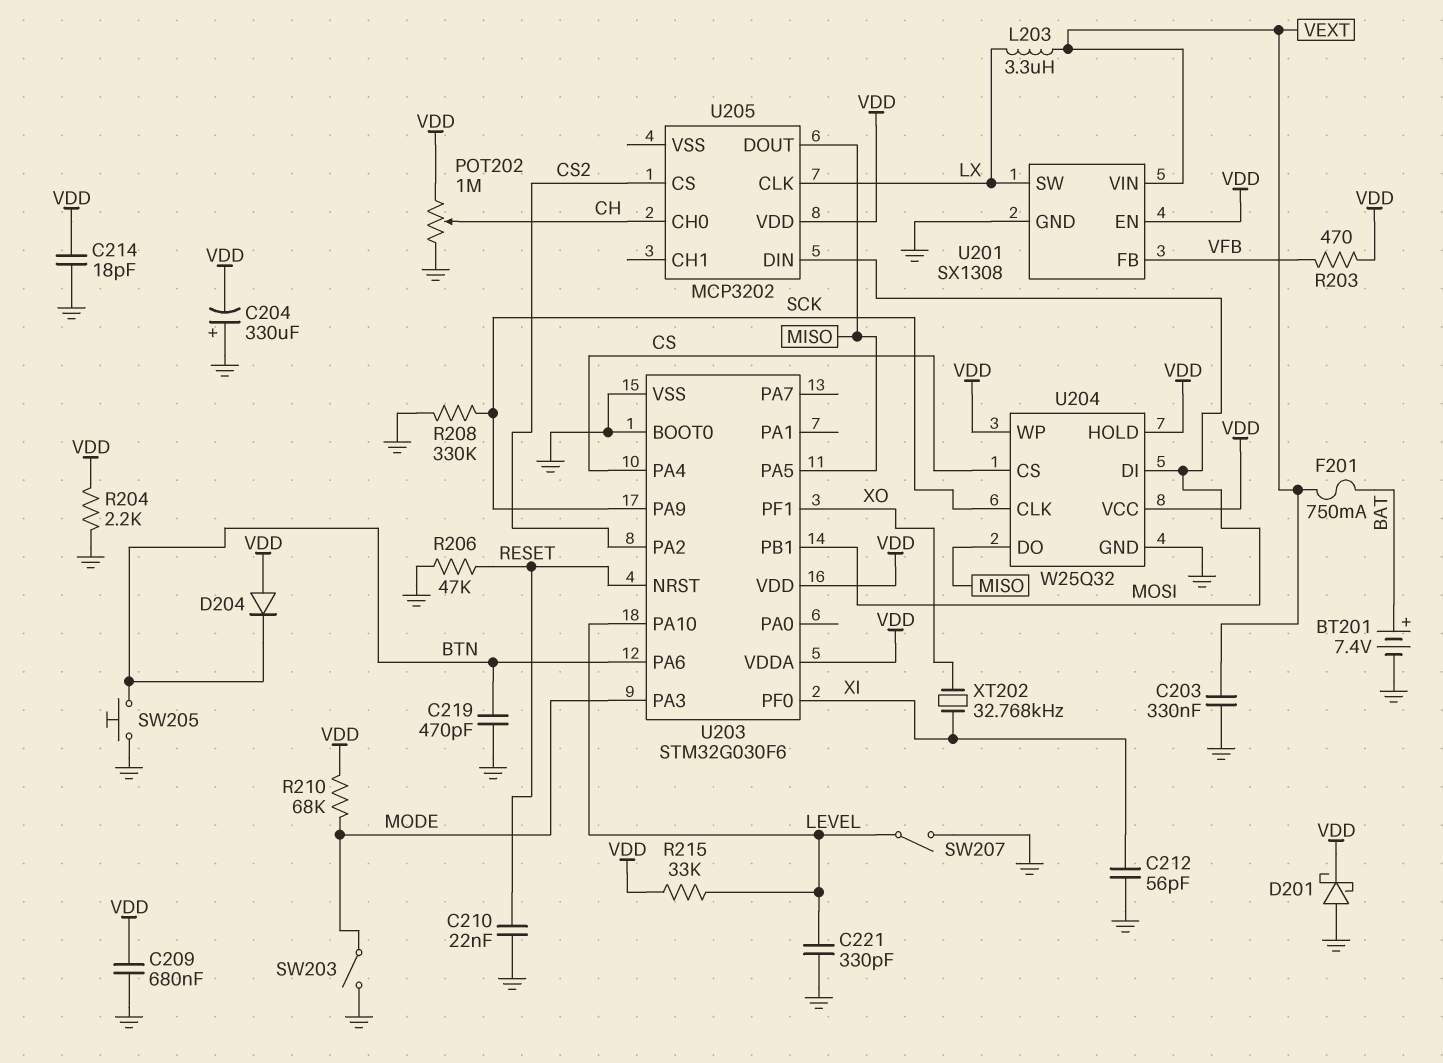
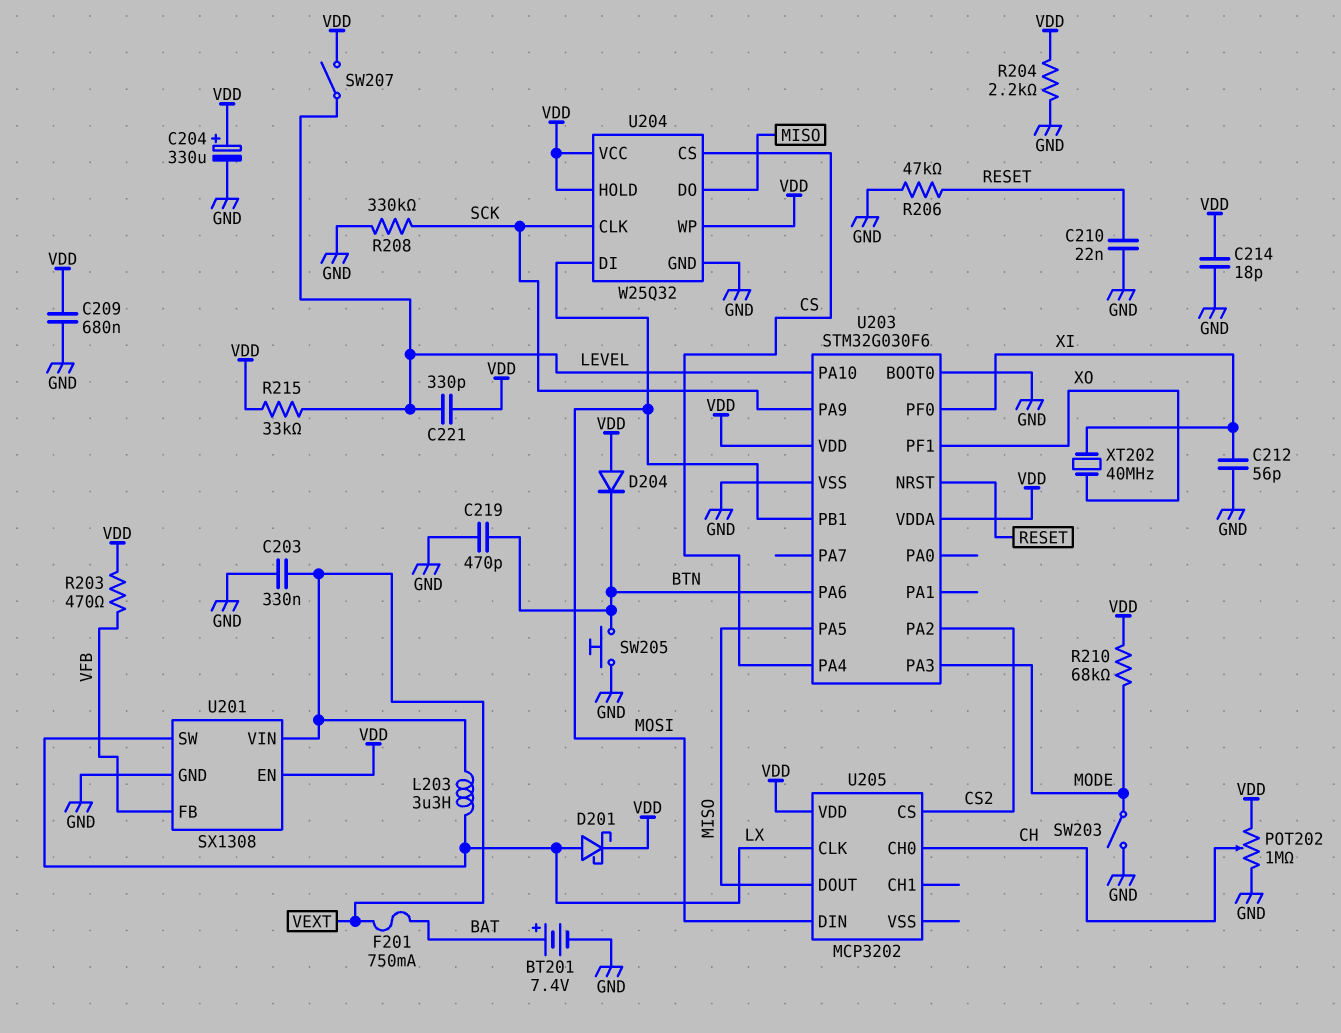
C204: 330uF (plus GND, minus VDD) -> 330uF (plus VDD, minus GND)
C221: 330pF (GND, LEVEL) -> 330pF (LEVEL, VDD)
D201: schottky (A GND, K VDD) -> schottky (A LX, K VDD)
SW207: switch (GND, LEVEL) -> switch (LEVEL, VDD)
XT202: 32.768kHz (XI, XO) -> 40MHz (XI, XO)

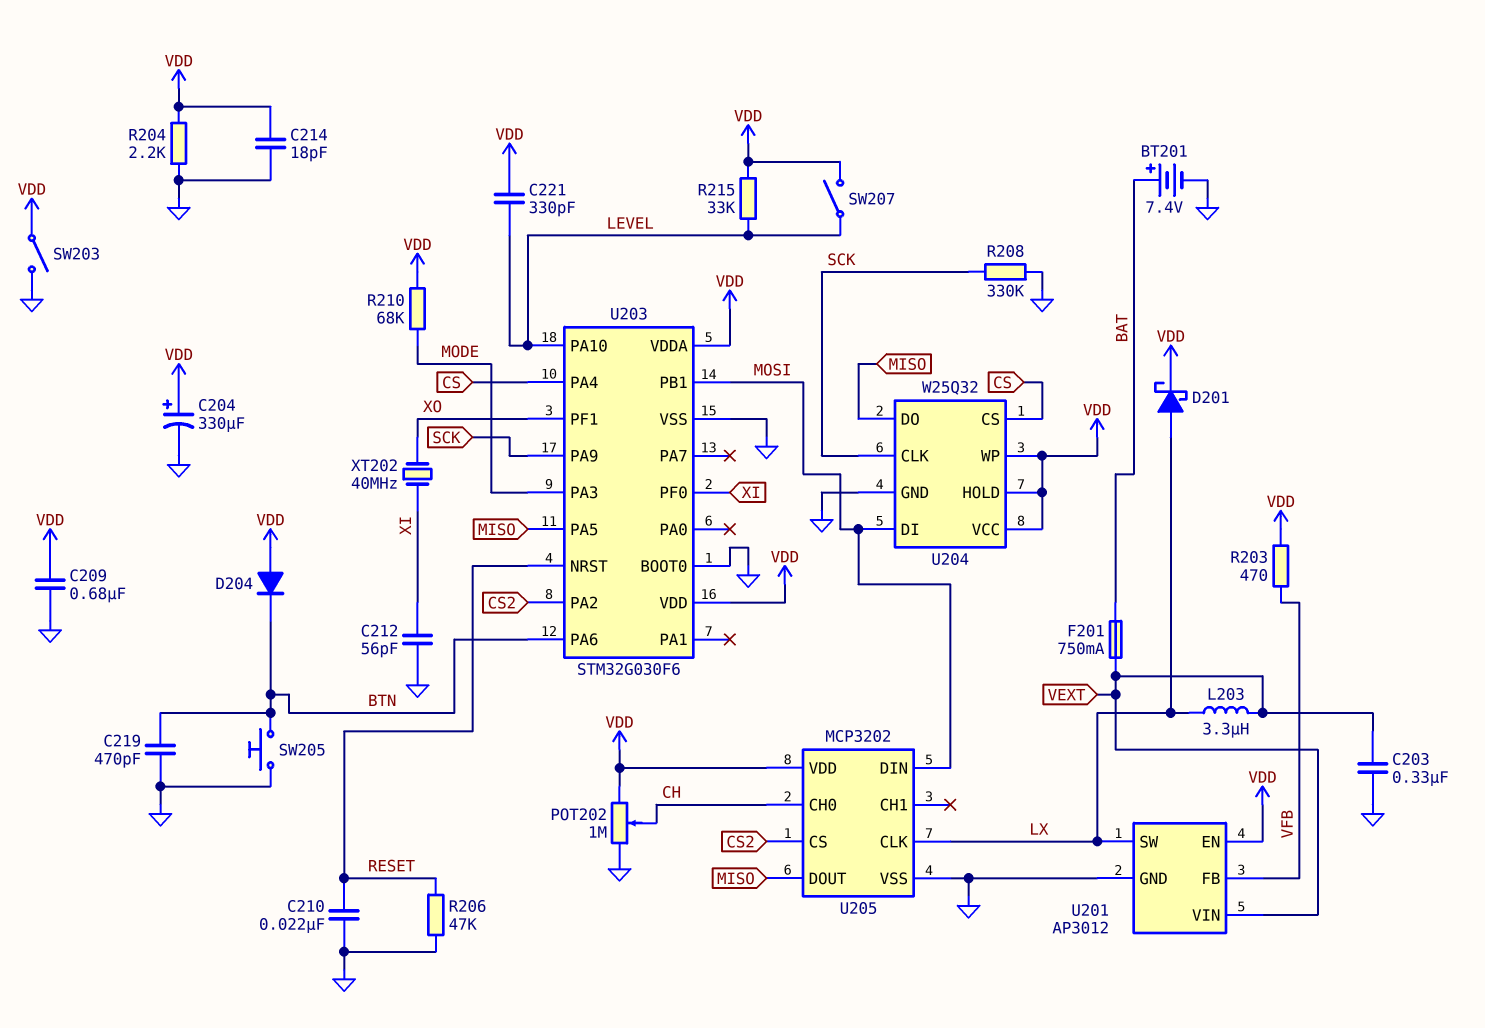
SW203: switch (GND, MODE) -> switch (GND, VDD)
U201: SX1308 -> AP3012
U205 pin VSS: none -> GND

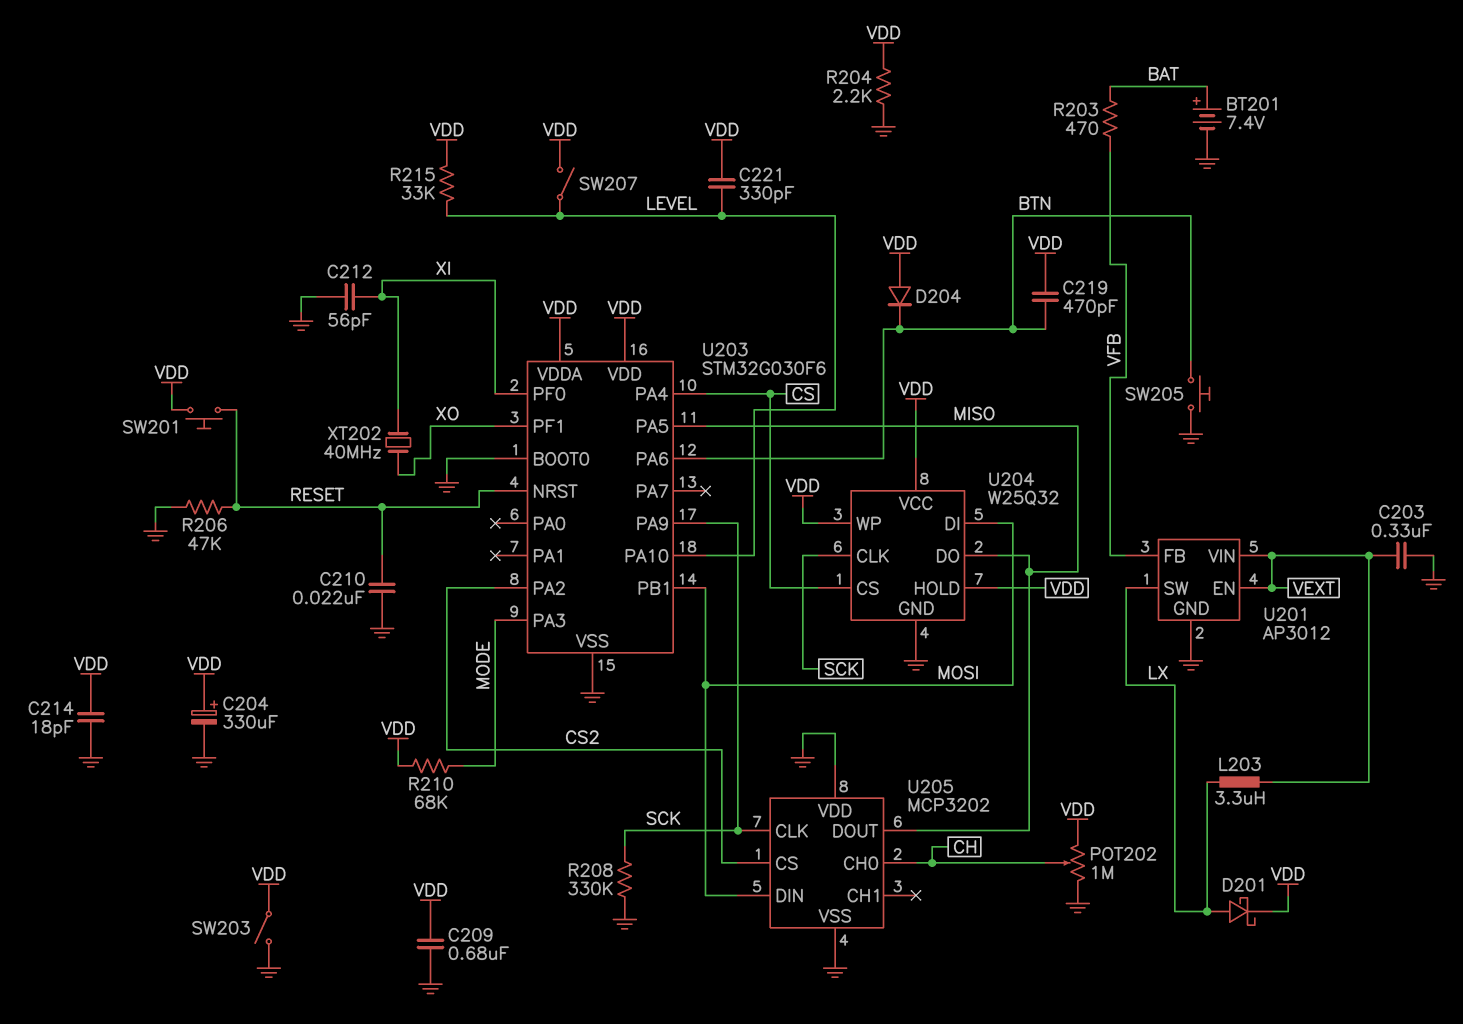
C219: 470pF (BTN, GND) -> 470pF (BTN, VDD)
F201: 750mA (BAT, VEXT) -> none
R203: 470 (VDD, VFB) -> 470 (BAT, VFB)
SW201: none -> button (RESET, VDD)
U201 pin EN: VDD -> VEXT
U205 pin CLK: LX -> SCK
U205 pin VDD: VDD -> GND

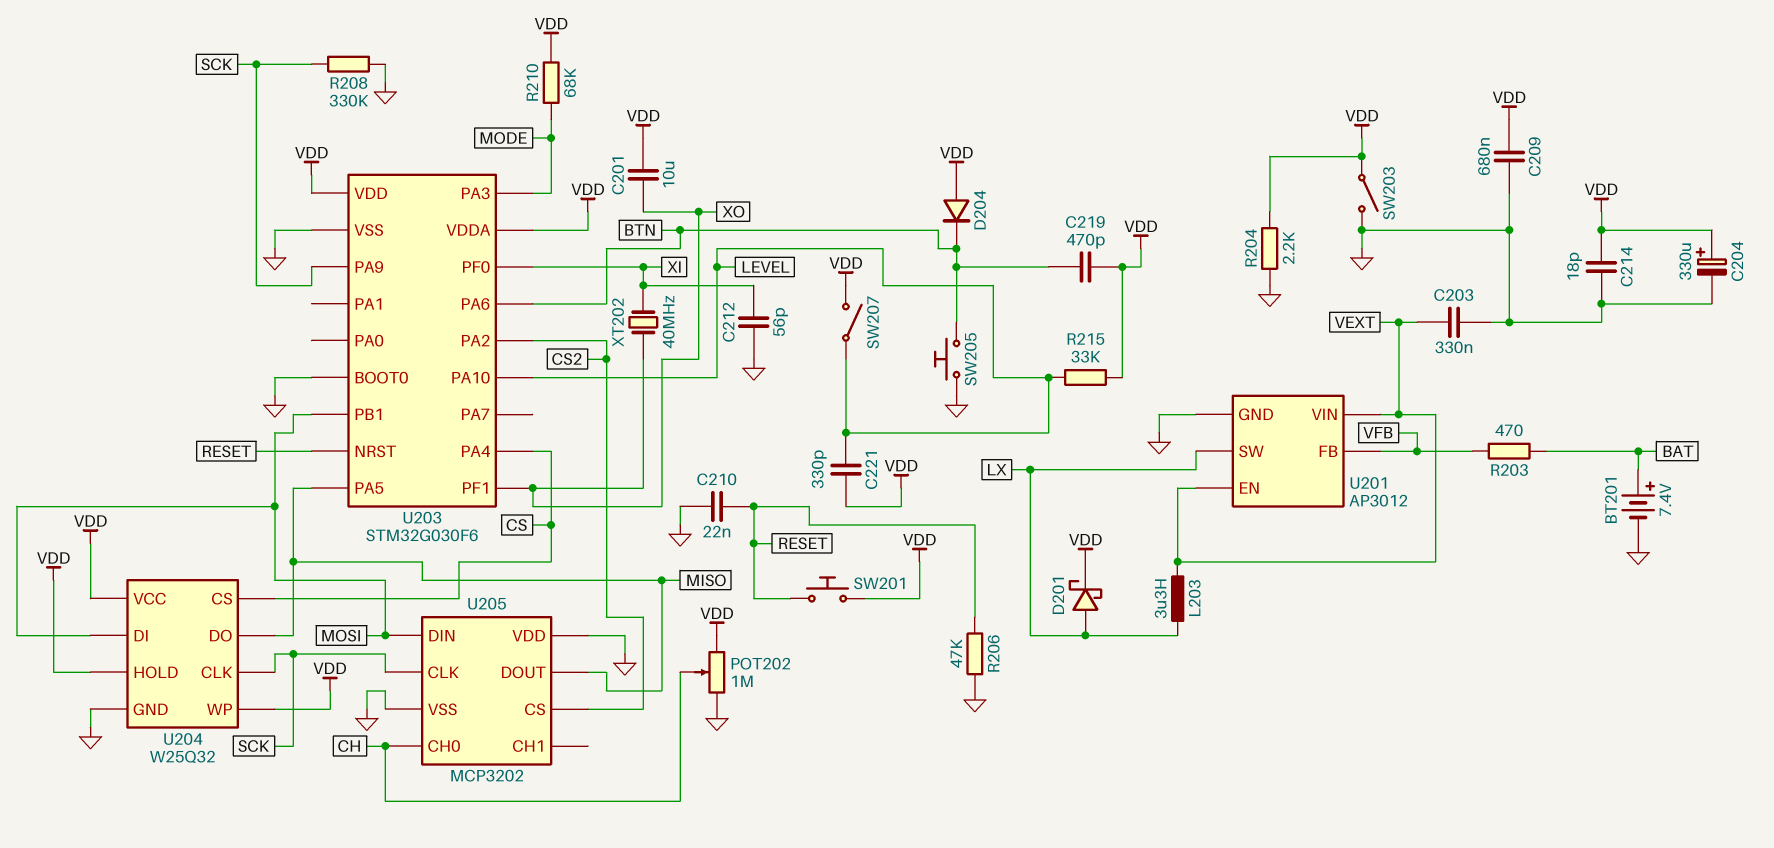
C201: none -> 10uF (VDD, XO)

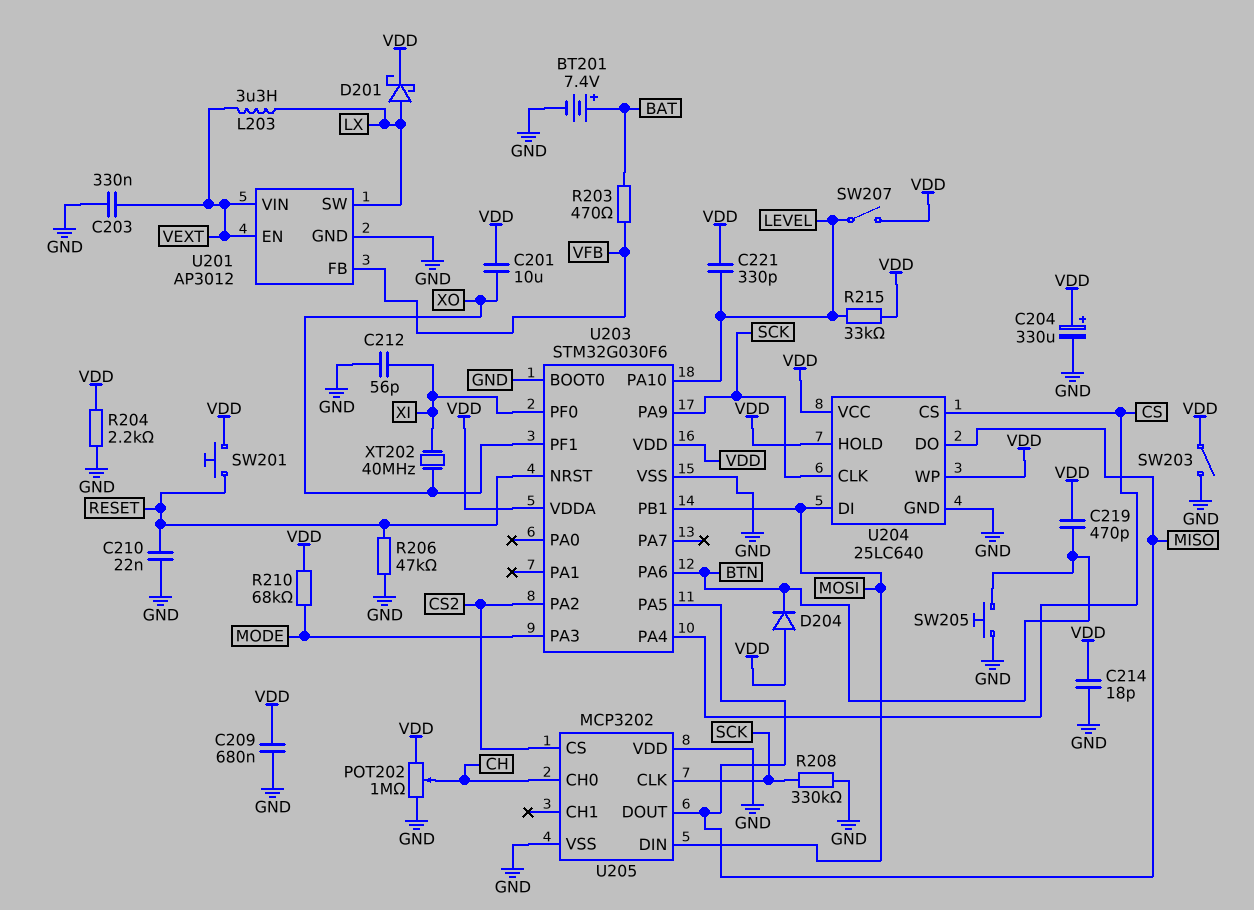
U204: W25Q32 -> 25LC640

